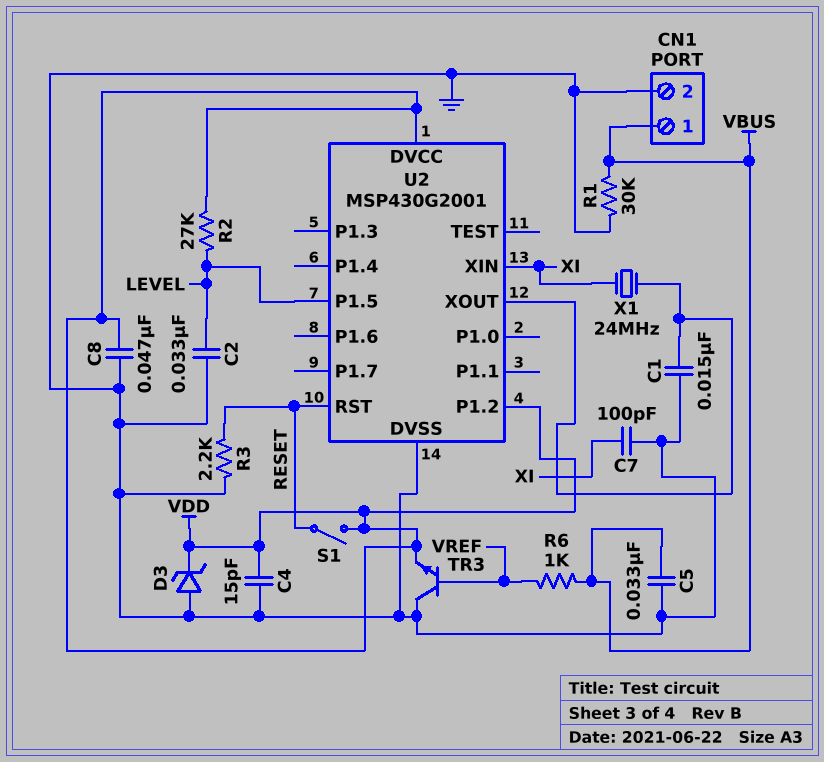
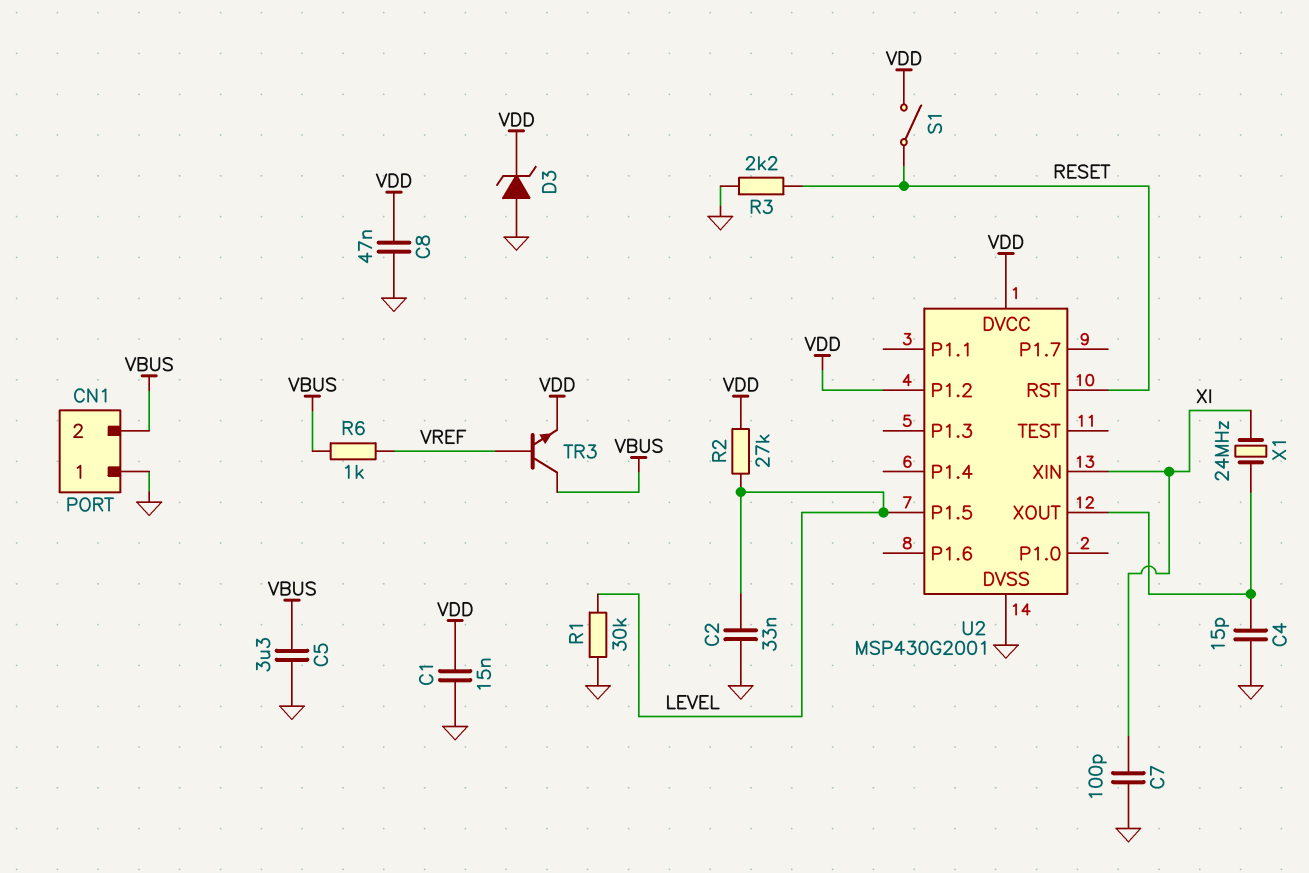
C1: 15nF (GND, U2/XOUT) -> 15nF (GND, VDD)
C4: 15pF (GND, VDD) -> 15pF (GND, U2/XOUT)
C5: 33nF (GND, VBUS) -> 3.3uF (GND, VBUS)
CN1 pin 1: VBUS -> GND
CN1 pin 2: GND -> VBUS
R1: 30k (GND, VBUS) -> 30k (GND, LEVEL)
TR3: NPN (B VREF, C GND, E VDD) -> NPN (B VREF, C VBUS, E VDD)

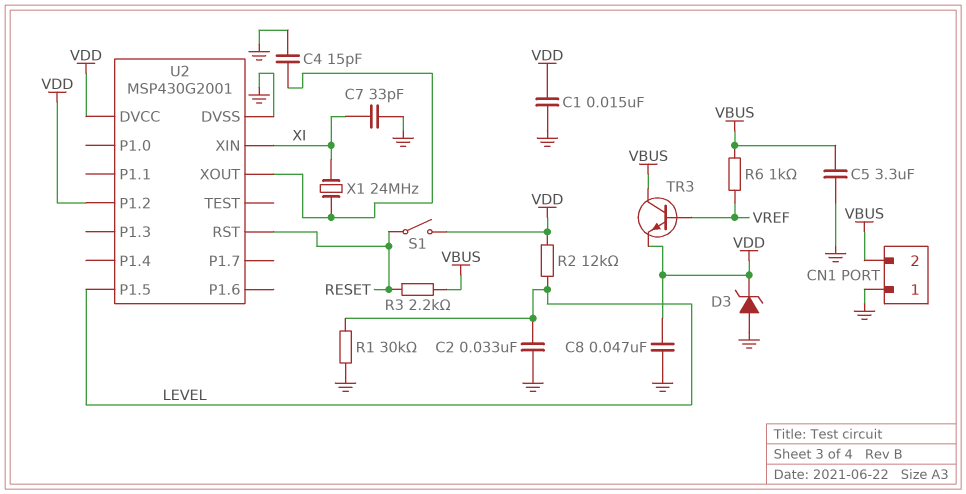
C7: 100pF (GND, XI) -> 33pF (GND, XI)
R2: 27k (LEVEL, VDD) -> 12k (LEVEL, VDD)
R3: 2.2k (GND, RESET) -> 2.2k (RESET, VBUS)

